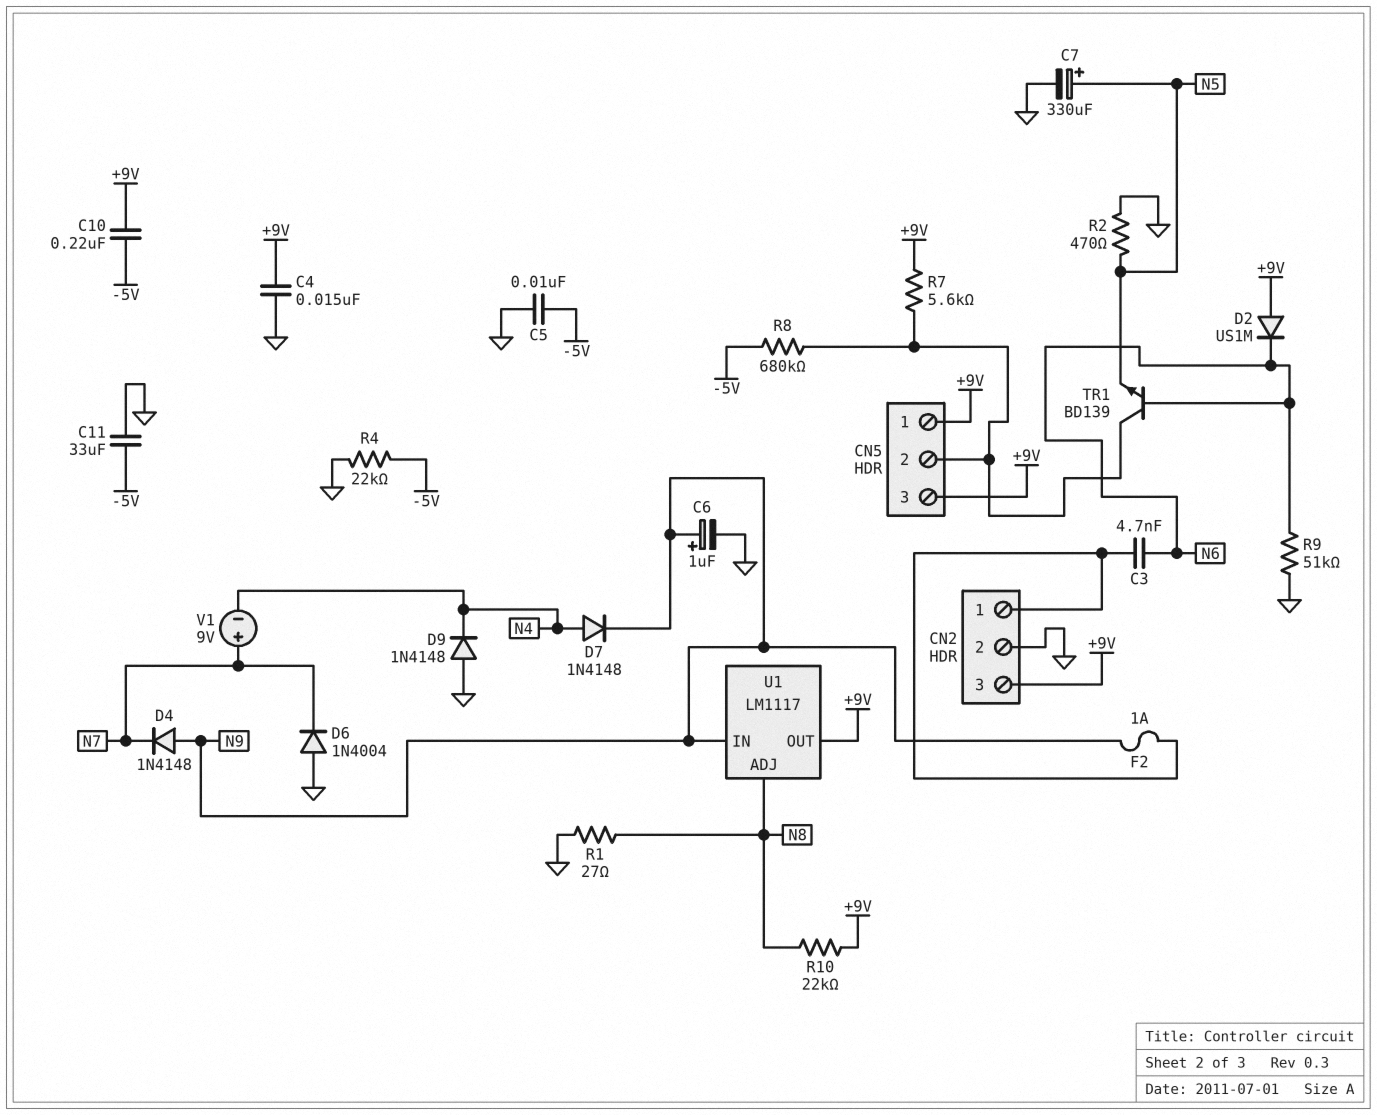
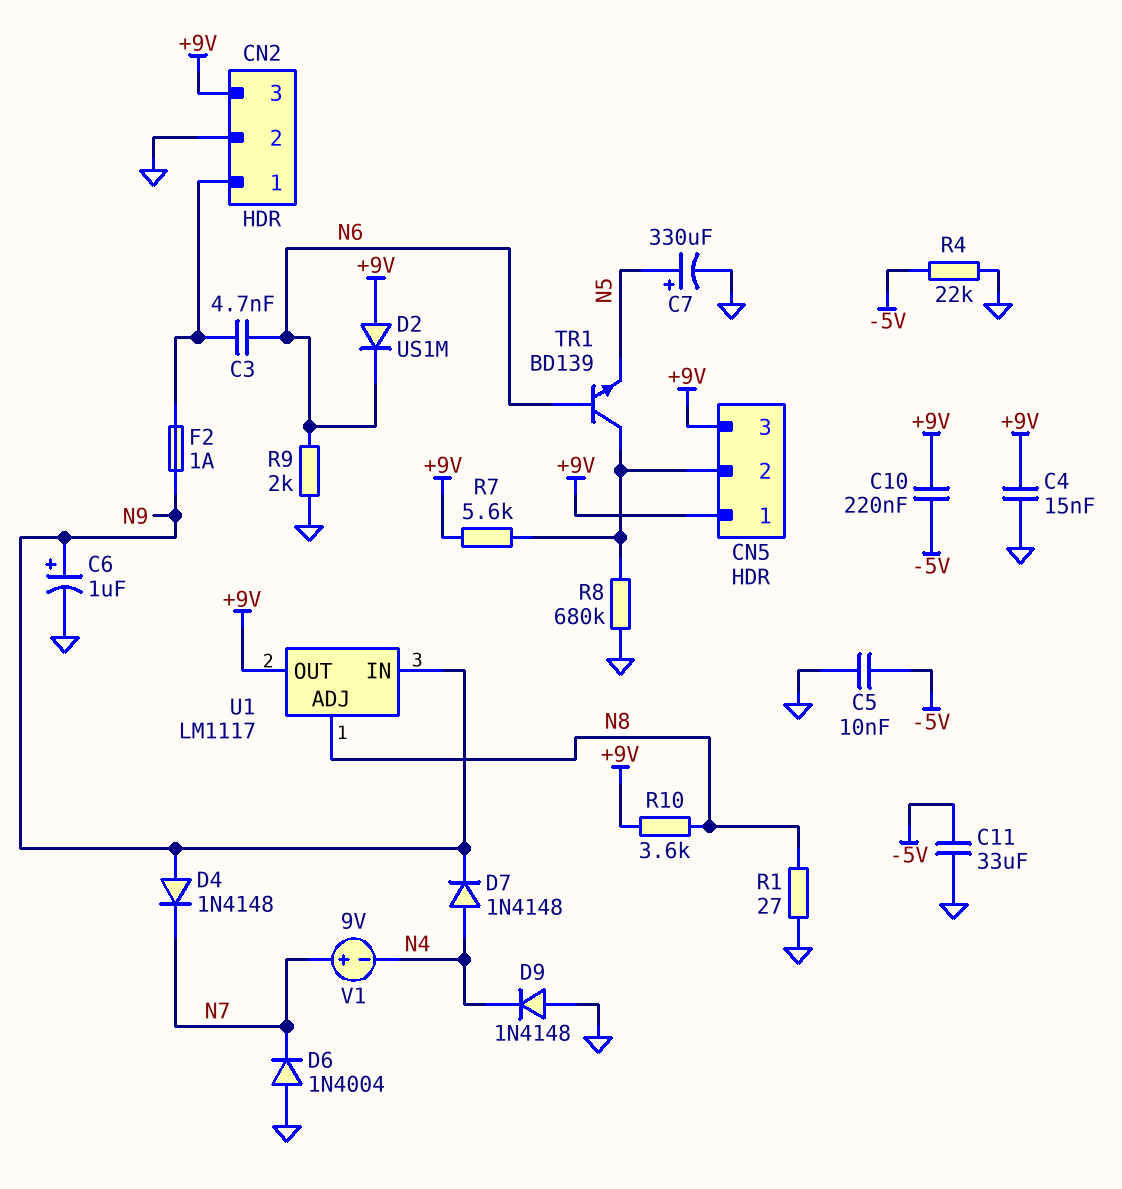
R2: 470 (GND, N5) -> none
R8: 680k (-5V, CN5/2) -> 680k (CN5/2, GND)
R9: 51k (GND, N6) -> 2k (GND, N6)
R10: 22k (+9V, N8) -> 3.6k (+9V, N8)

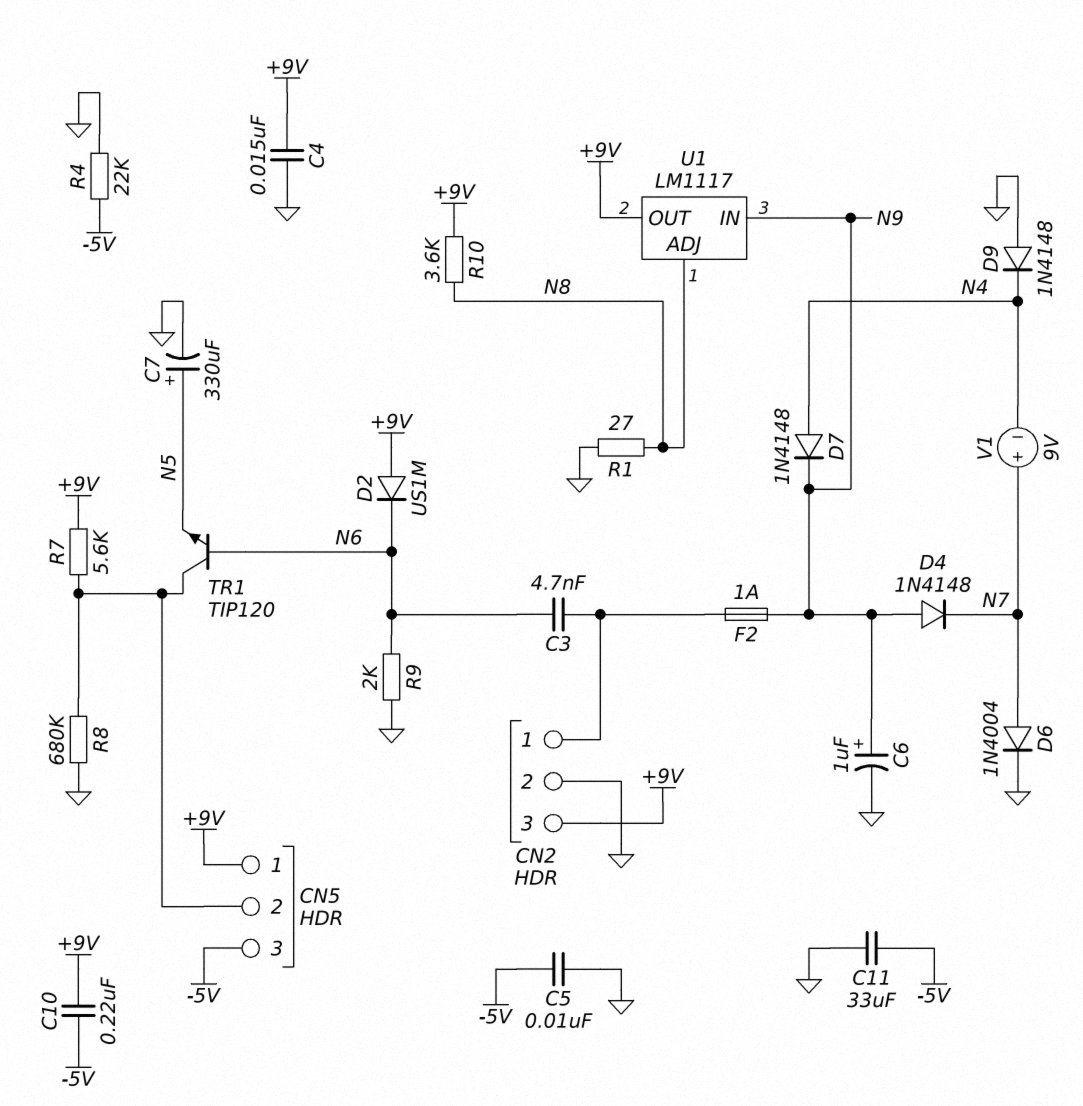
CN5 pin 3: +9V -> -5V
D6: diode 1N4004 (A GND, K N7) -> diode 1N4004 (A N7, K GND)
TR1: NPN BD139 (B N6, C CN5/2, E N5) -> NPN TIP120 (B N6, C CN5/2, E N5)

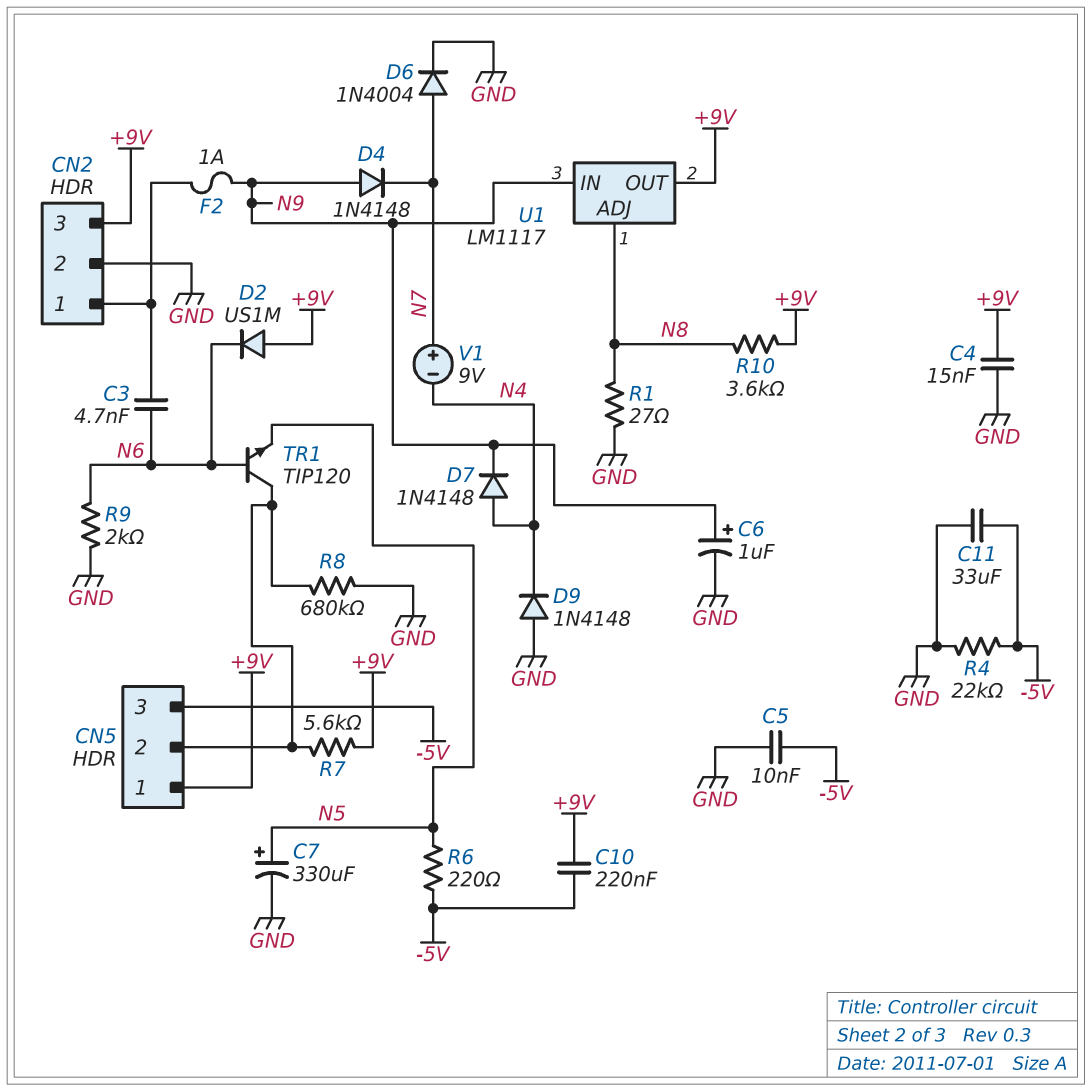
R6: none -> 220 (-5V, N5)

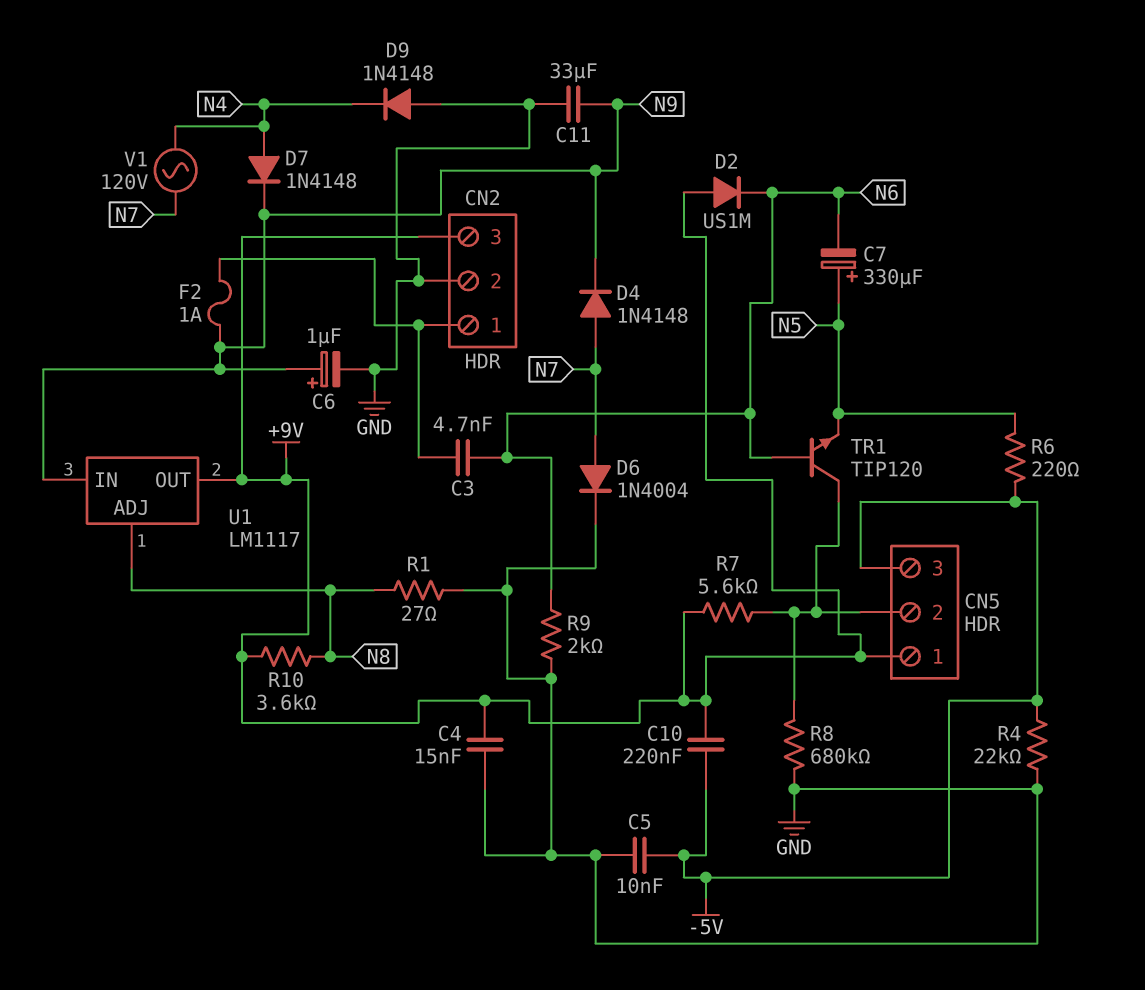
C7: 330uF (plus N5, minus GND) -> 330uF (plus N5, minus N6)
C11: 33uF (-5V, GND) -> 33uF (GND, N9)
D4: diode 1N4148 (A N9, K N7) -> diode 1N4148 (A N7, K N9)
V1: 9V (plus N7, minus N4) -> AC 120V (N4, N7)

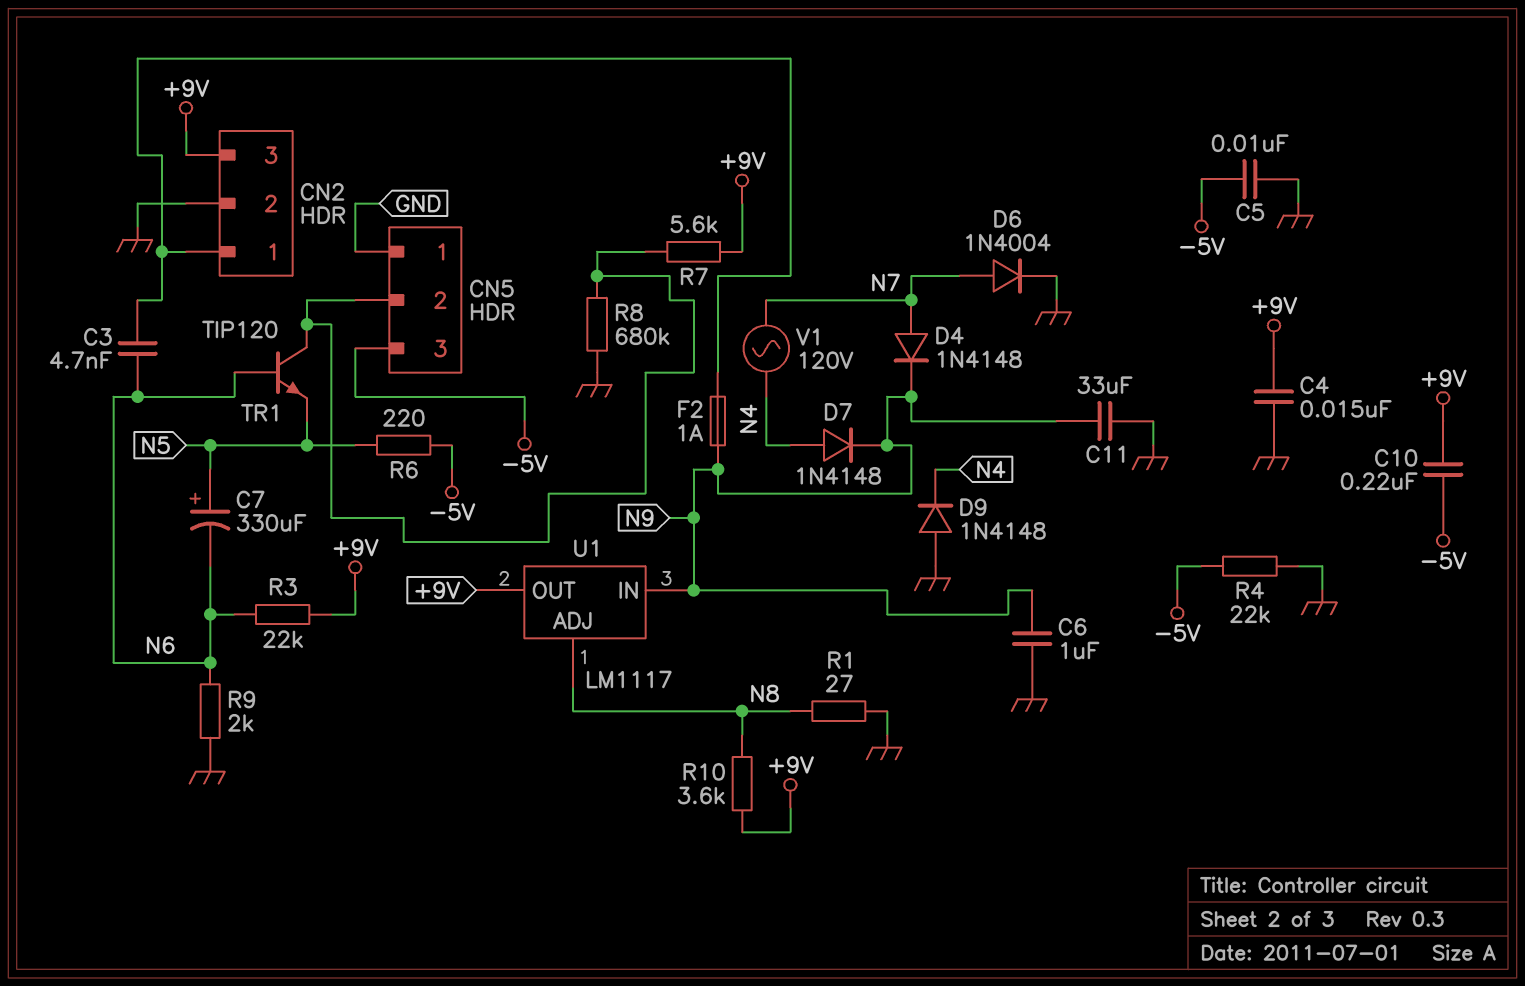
C6: 1uF (plus N9, minus GND) -> 1uF (GND, N9)
CN5 pin 1: +9V -> GND
D2: diode US1M (A +9V, K N6) -> none
R3: none -> 22k (+9V, N6)

